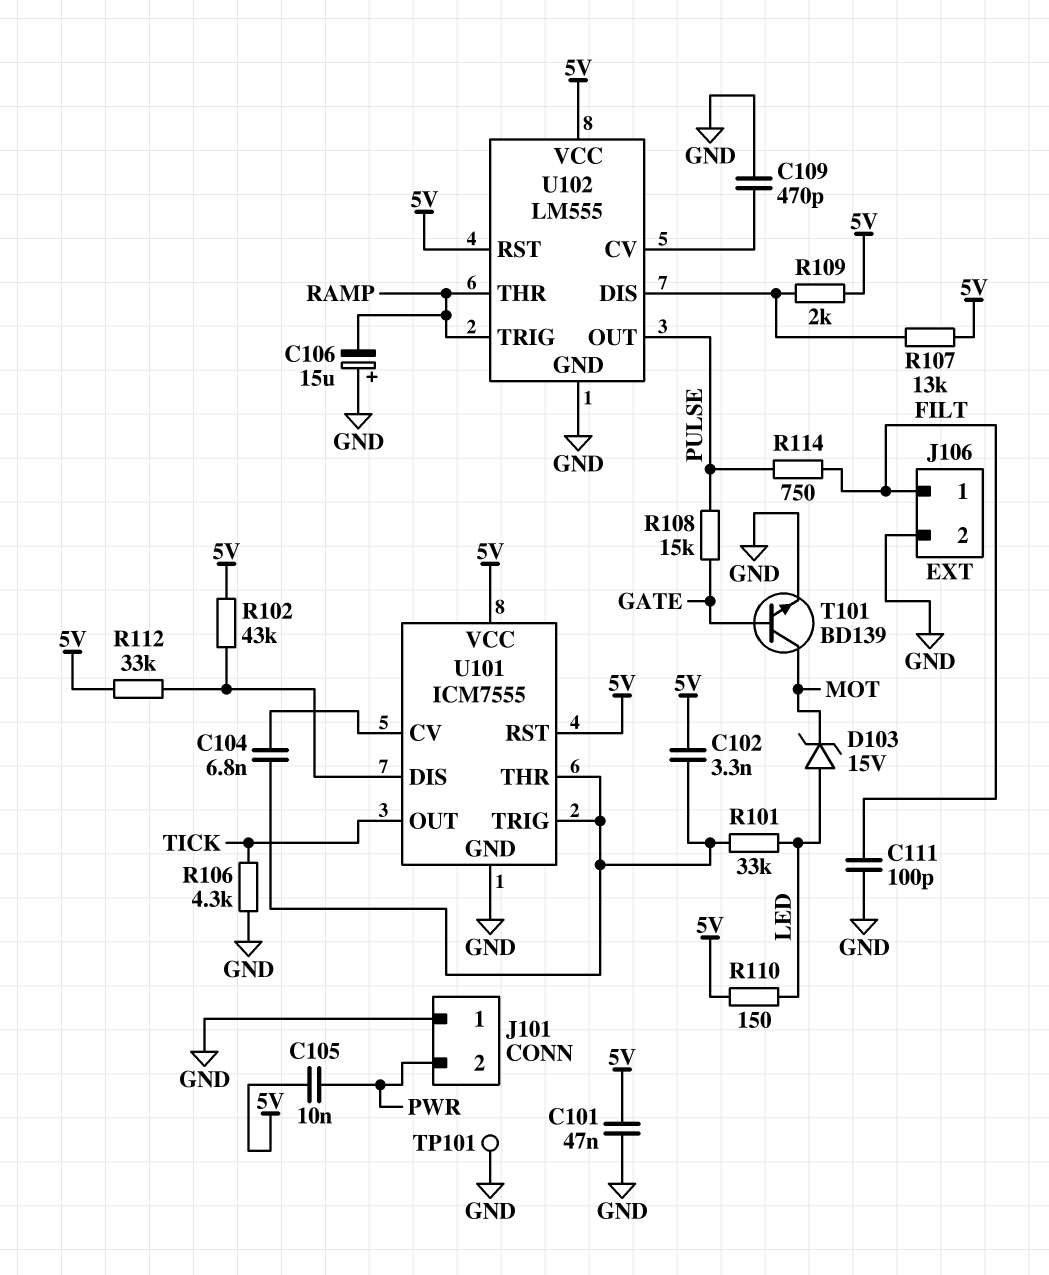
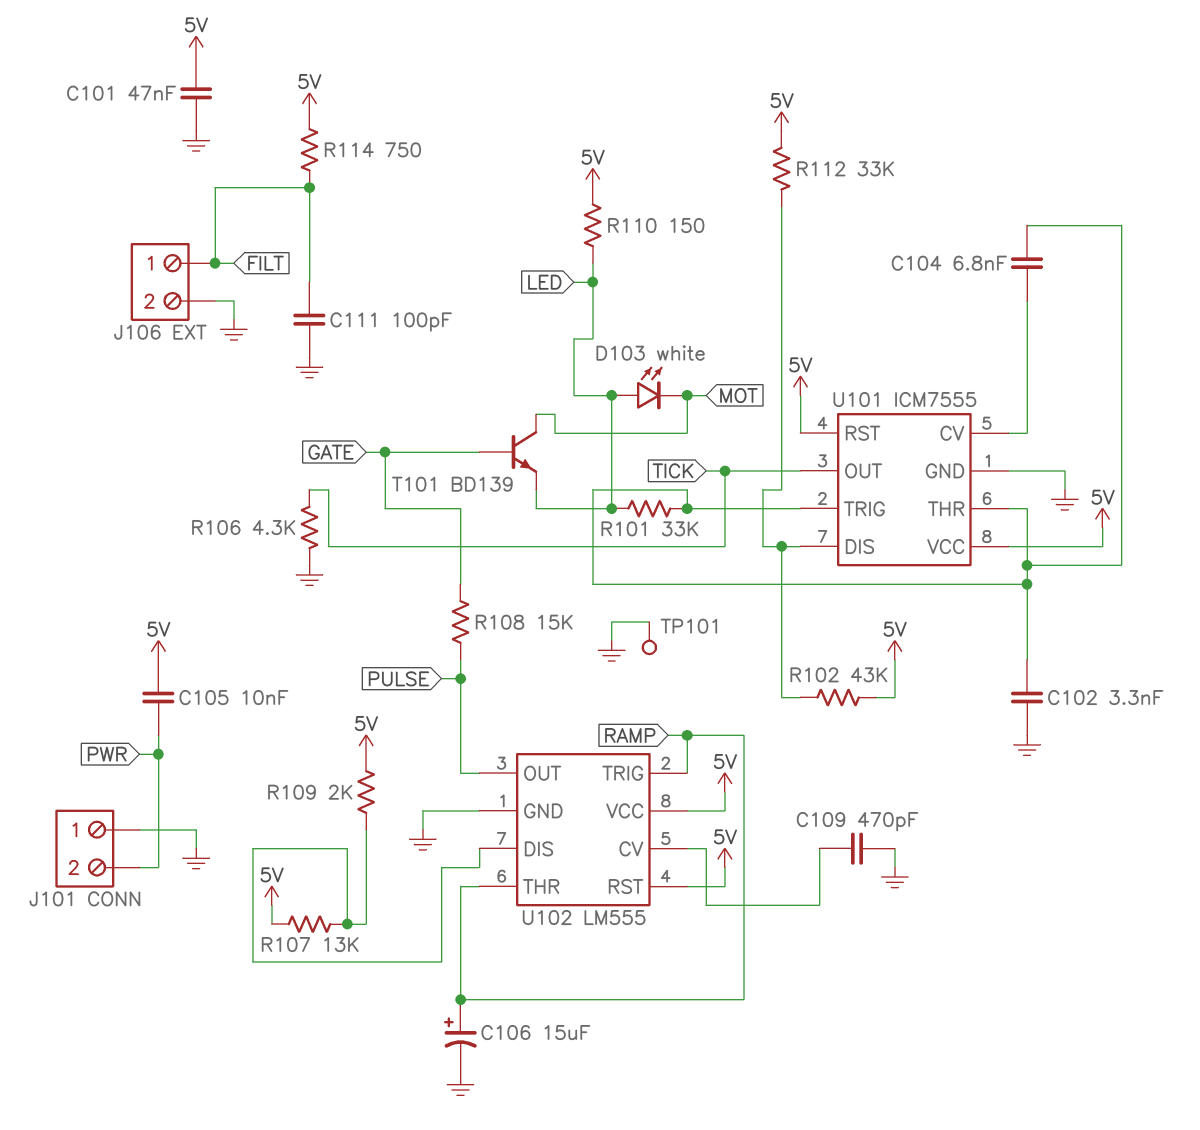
C102: 3.3nF (5V, U101/THR) -> 3.3nF (GND, U101/THR)
C106: 15uF (plus GND, minus RAMP) -> 15uF (plus RAMP, minus GND)
D103: zener 15V (A LED, K MOT) -> LED white (A LED, K MOT)
R114: 750 (FILT, PULSE) -> 750 (5V, FILT)
T101: NPN BD139 (B GATE, C MOT, E GND) -> NPN BD139 (B GATE, C MOT, E LED)

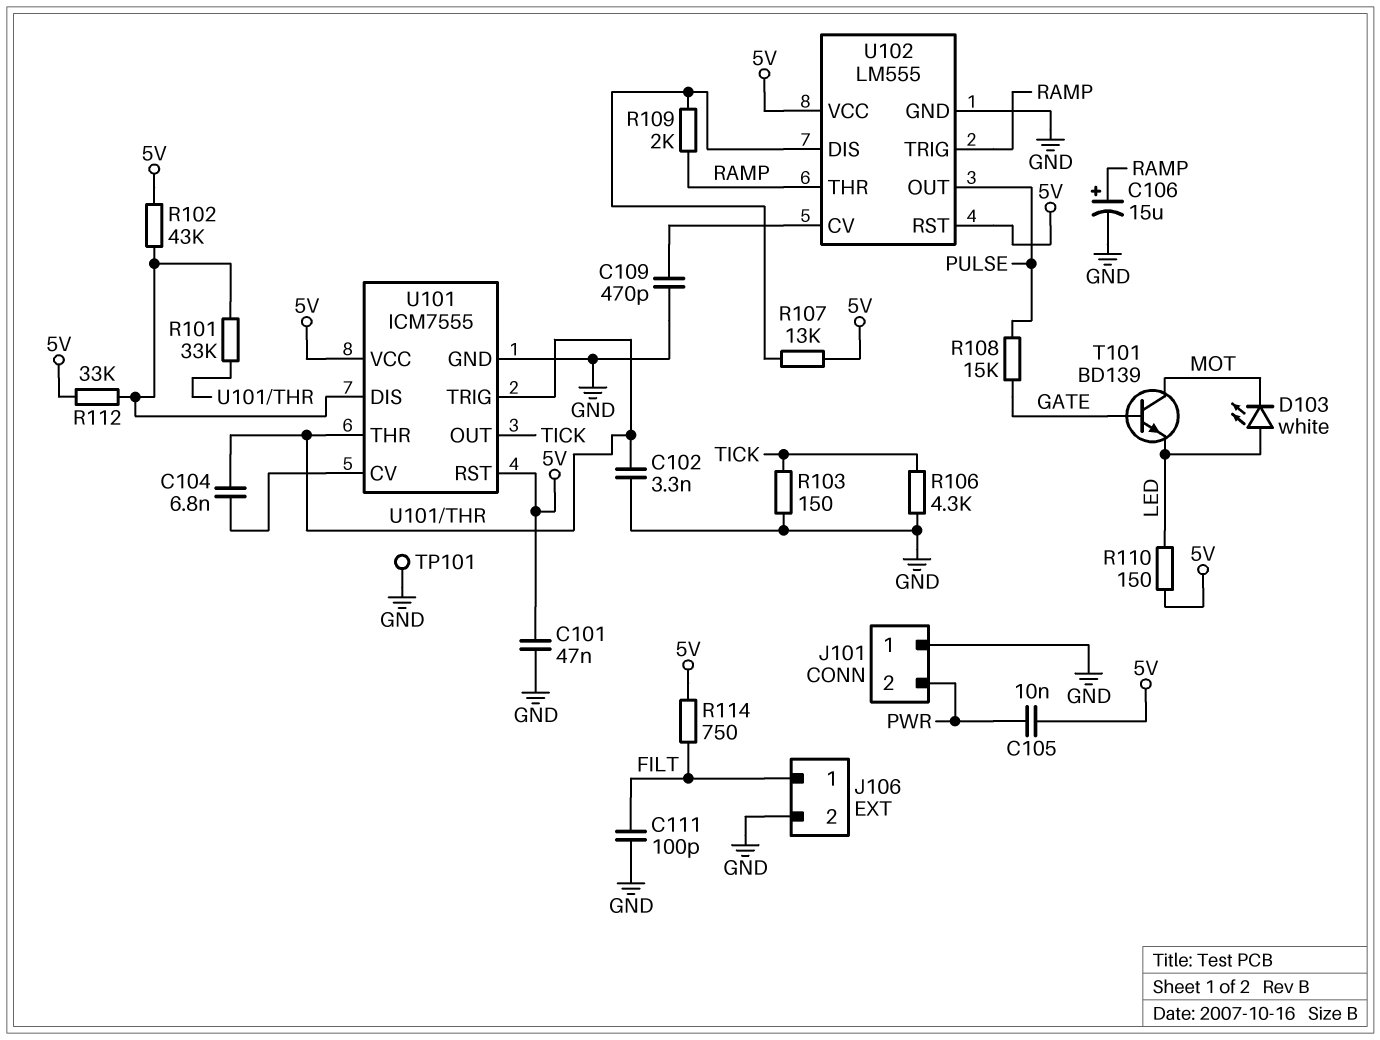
R101: 33k (LED, U101/THR) -> 33k (U101/DIS, U101/THR)
R103: none -> 150 (GND, TICK)
R109: 2k (5V, U102/DIS) -> 2k (RAMP, U102/DIS)

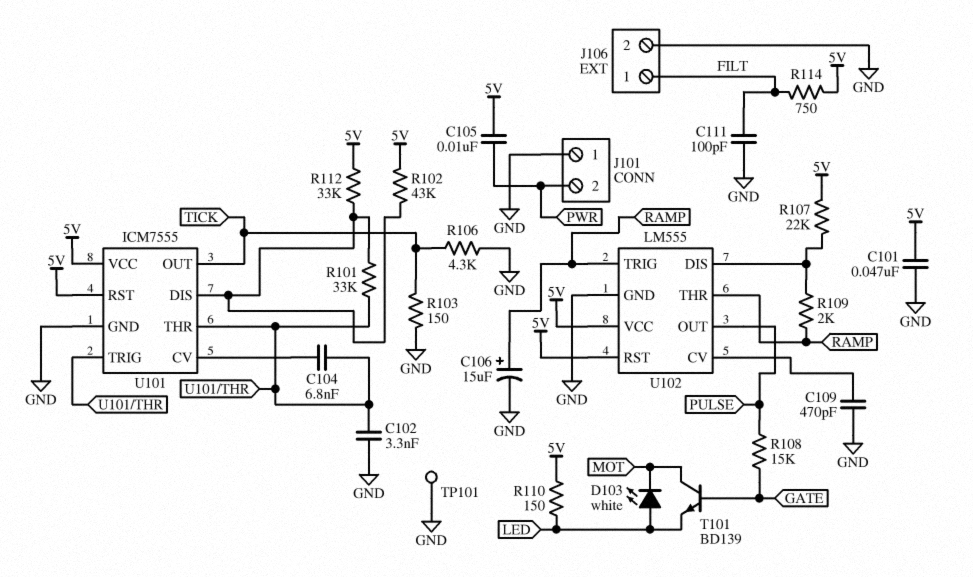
R107: 13k (5V, U102/DIS) -> 22k (5V, U102/DIS)

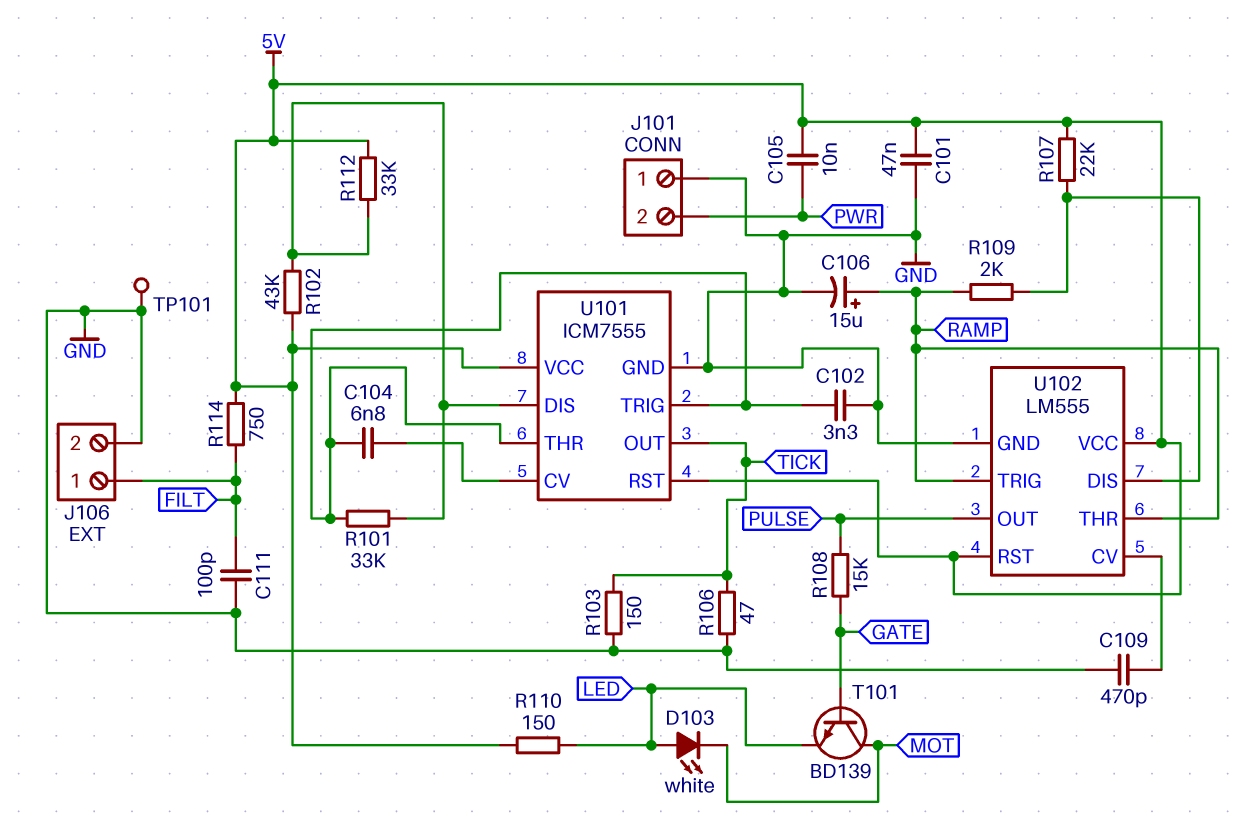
R106: 4.3k (GND, TICK) -> 47 (GND, TICK)

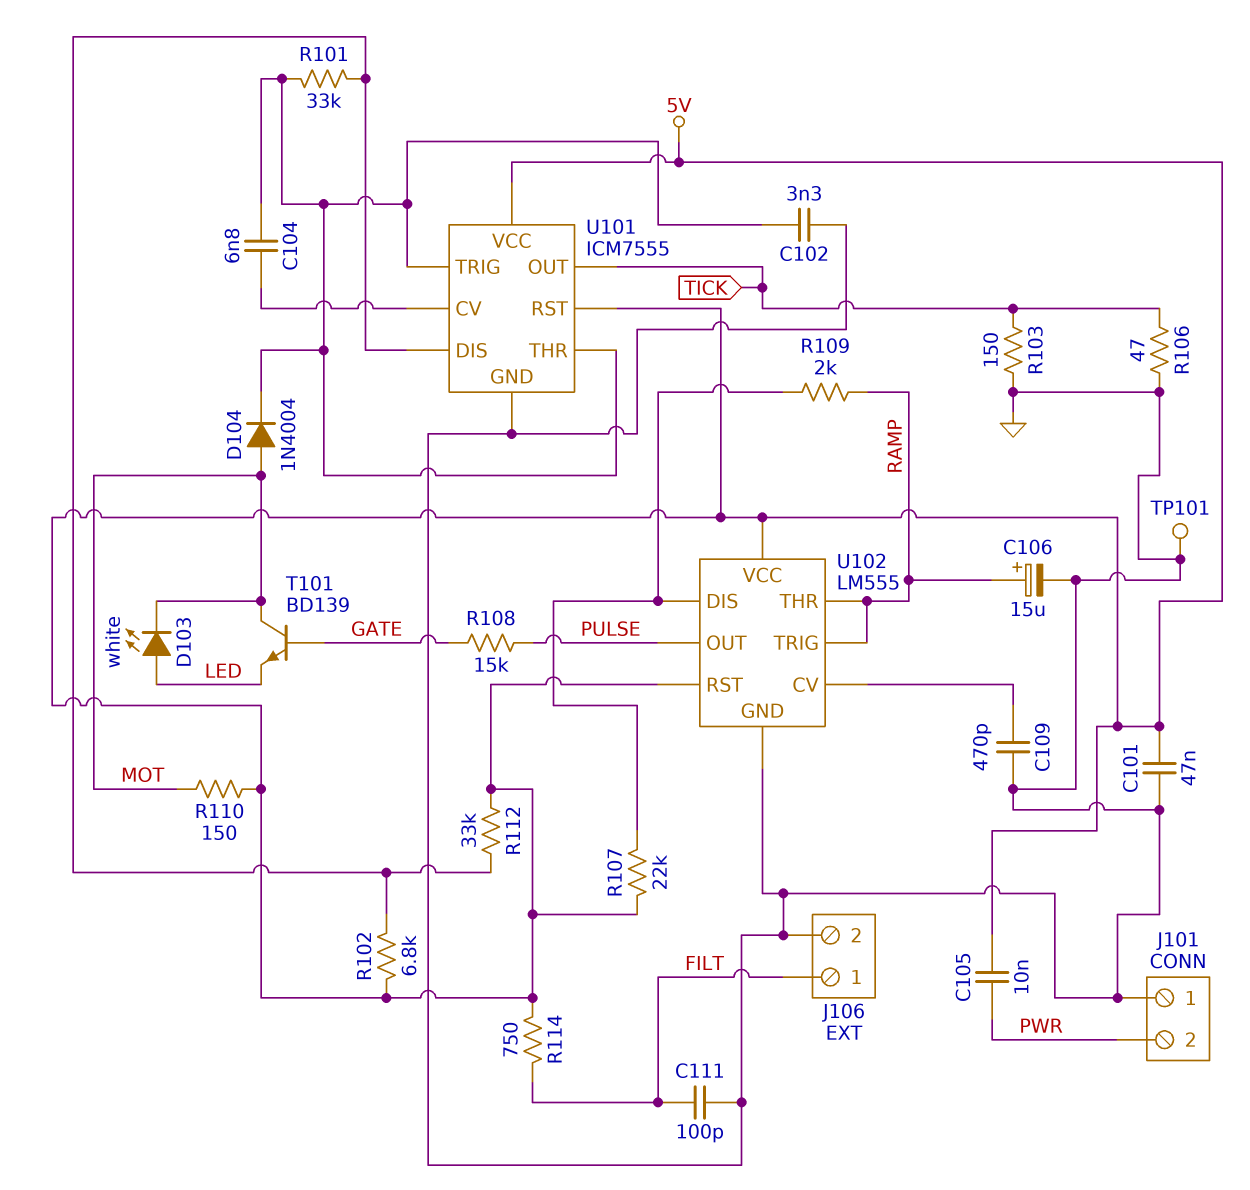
D104: none -> diode 1N4004 (A MOT, K U101/THR)
R102: 43k (5V, U101/DIS) -> 6.8k (5V, U101/DIS)
R110: 150 (5V, LED) -> 150 (5V, MOT)

